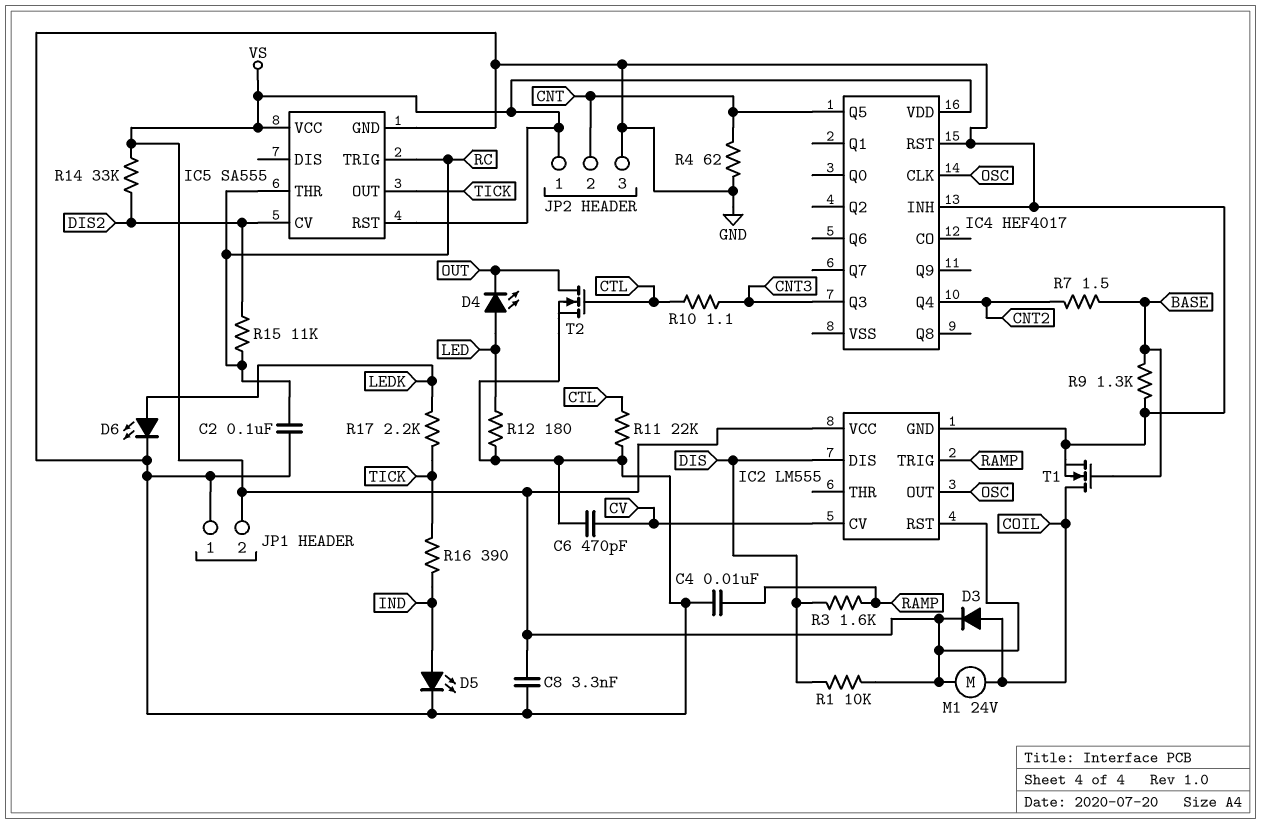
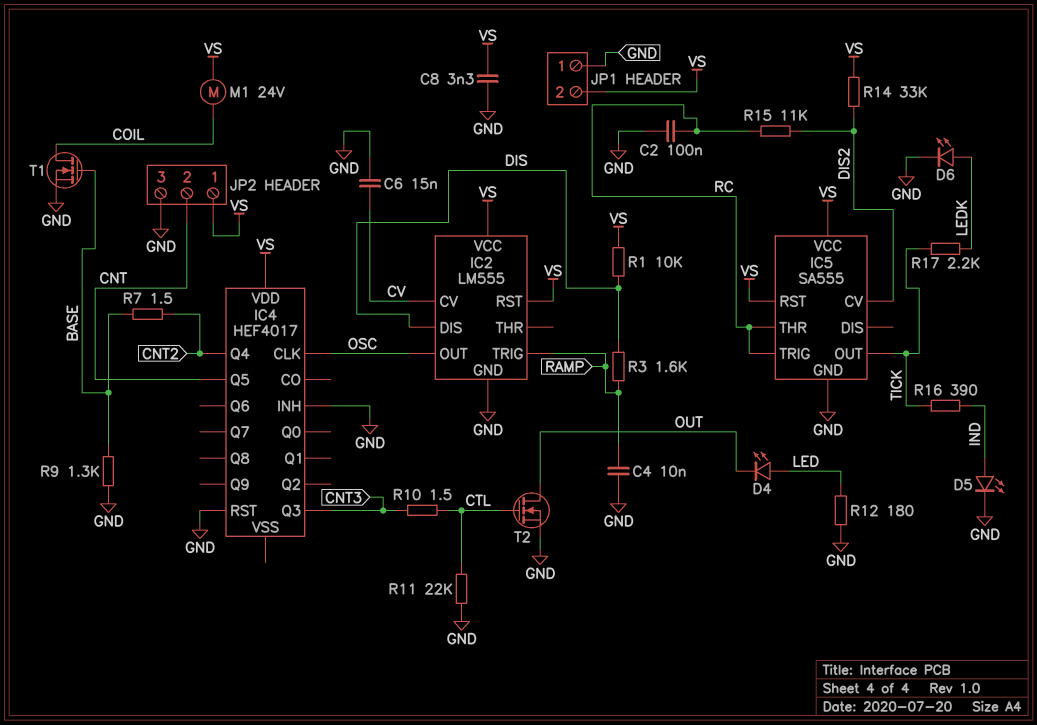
C6: 470pF (CV, GND) -> 15nF (CV, GND)
D3: diode (A COIL, K VS) -> none
R4: 62 (CNT, GND) -> none
R10: 1.1 (CNT3, CTL) -> 1.5 (CNT3, CTL)

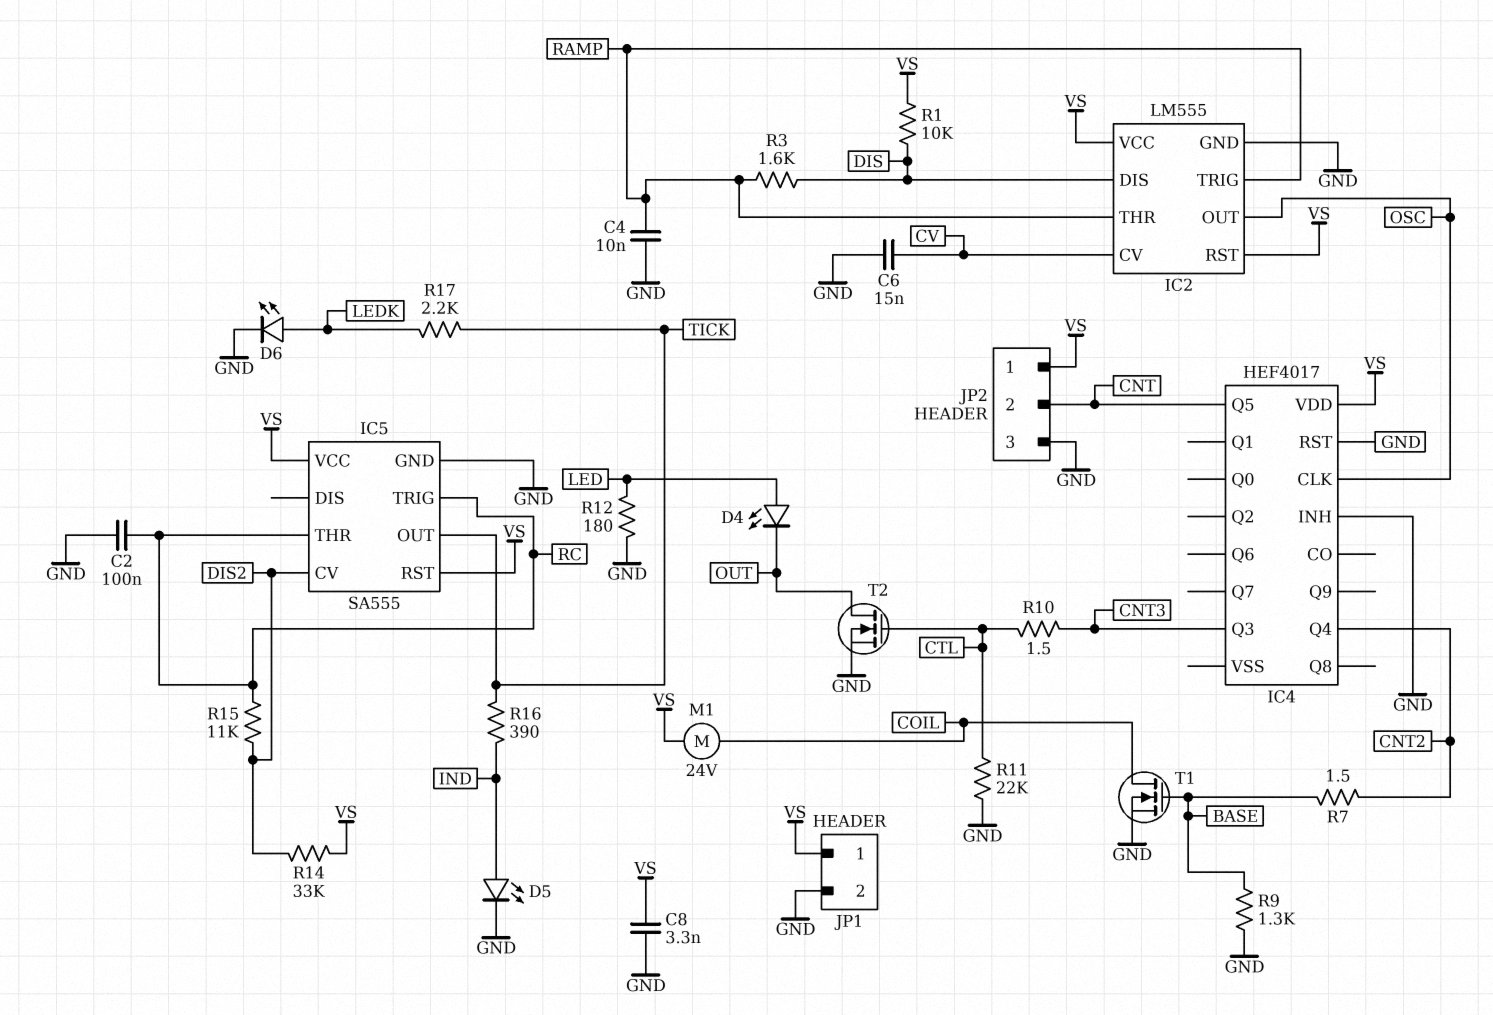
IC2 pin THR: none -> RAMP
JP1 pin 1: GND -> VS
JP1 pin 2: VS -> GND

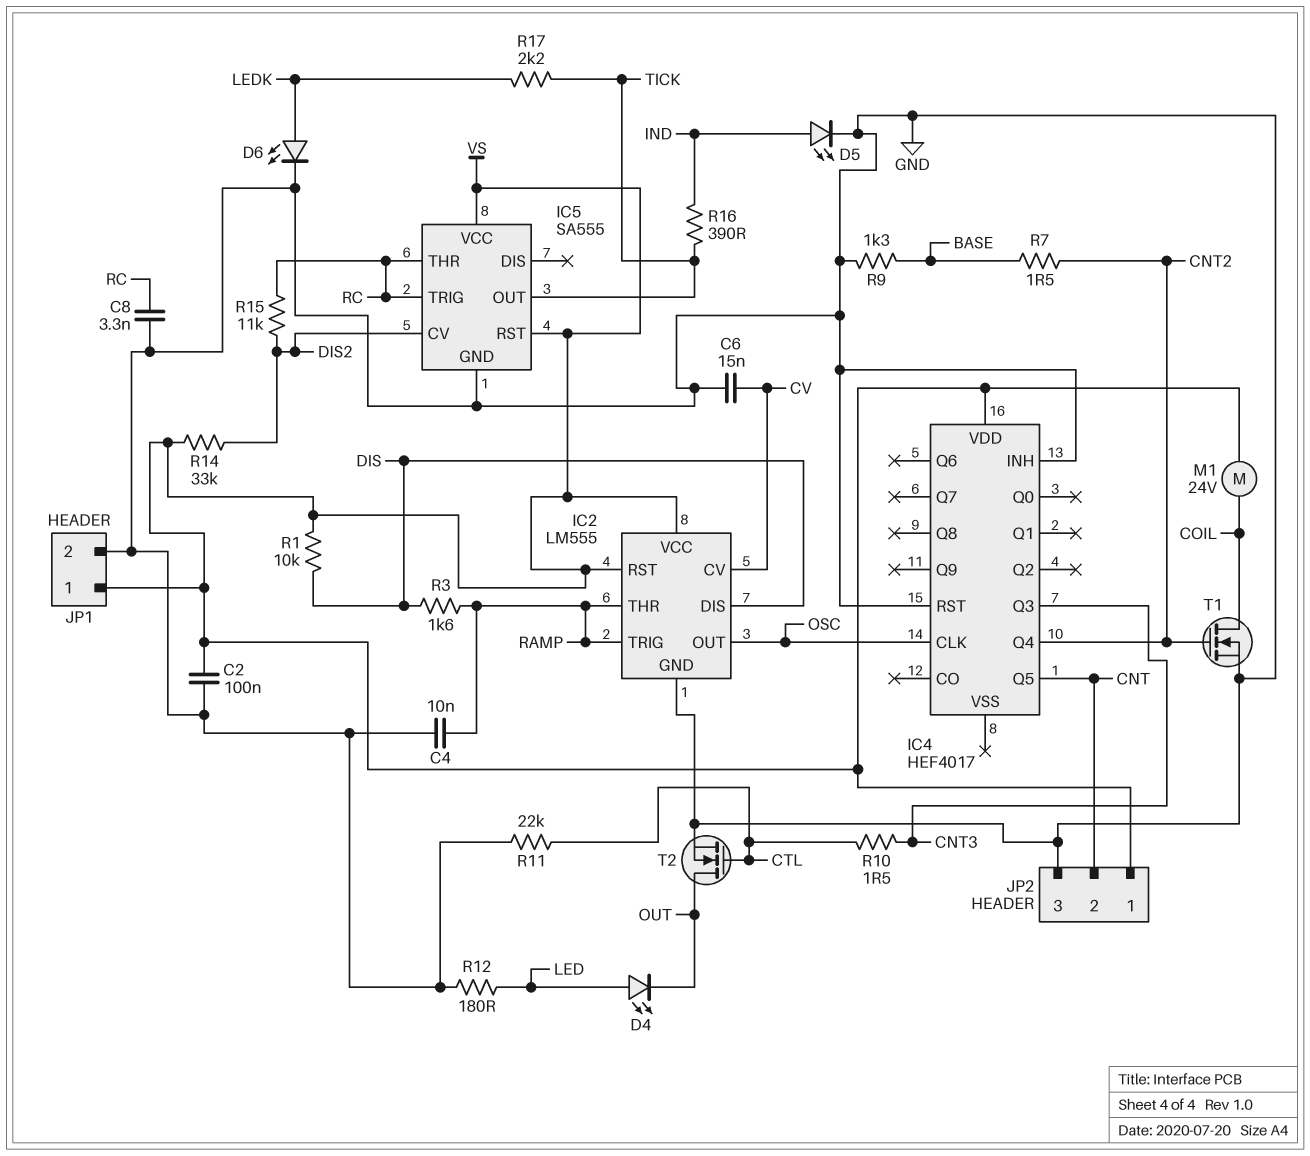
C2: 100nF (GND, RC) -> 100nF (GND, VS)
C8: 3.3nF (GND, VS) -> 3.3nF (GND, RC)
T1: NMOS (G BASE, D COIL, S GND) -> NMOS (G CNT2, D COIL, S GND)

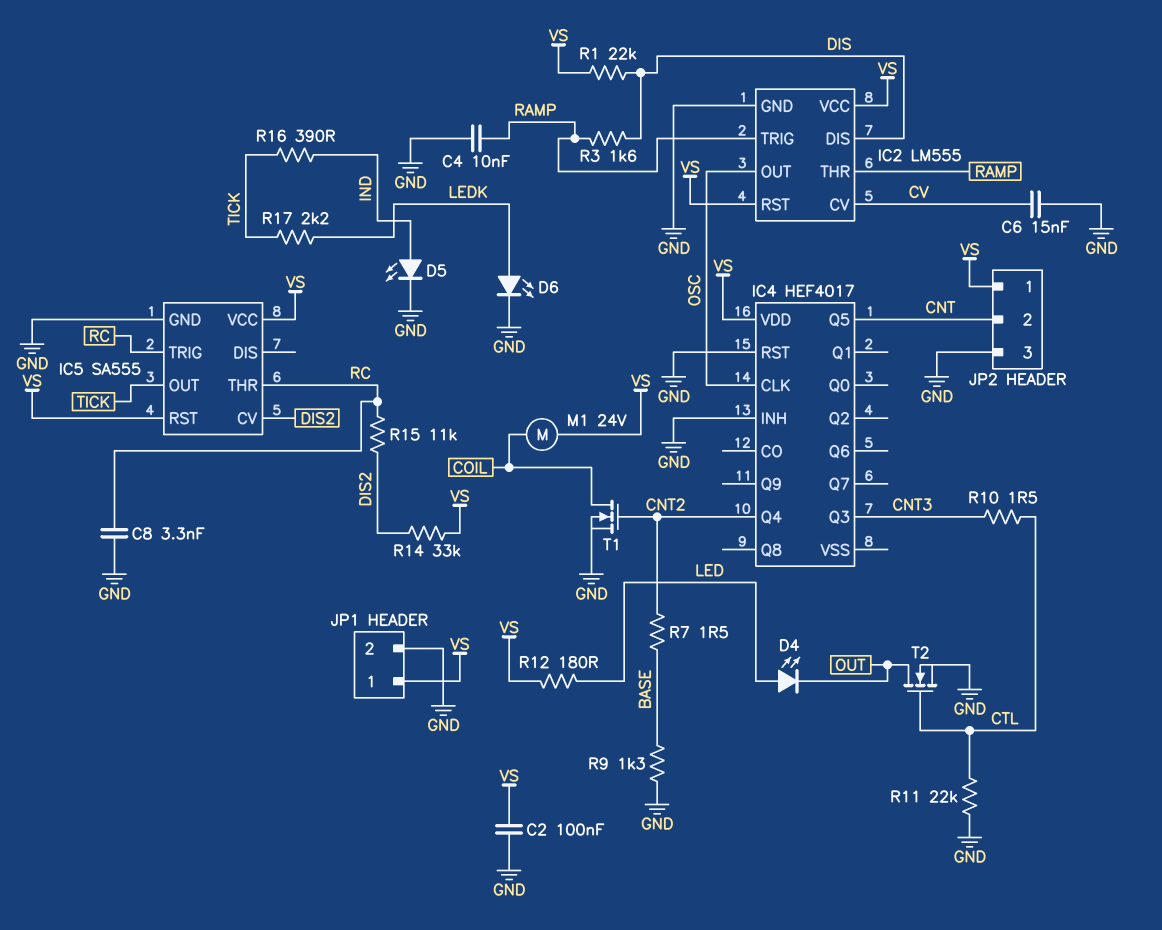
R1: 10k (DIS, VS) -> 22k (DIS, VS)
R12: 180 (GND, LED) -> 180 (LED, VS)

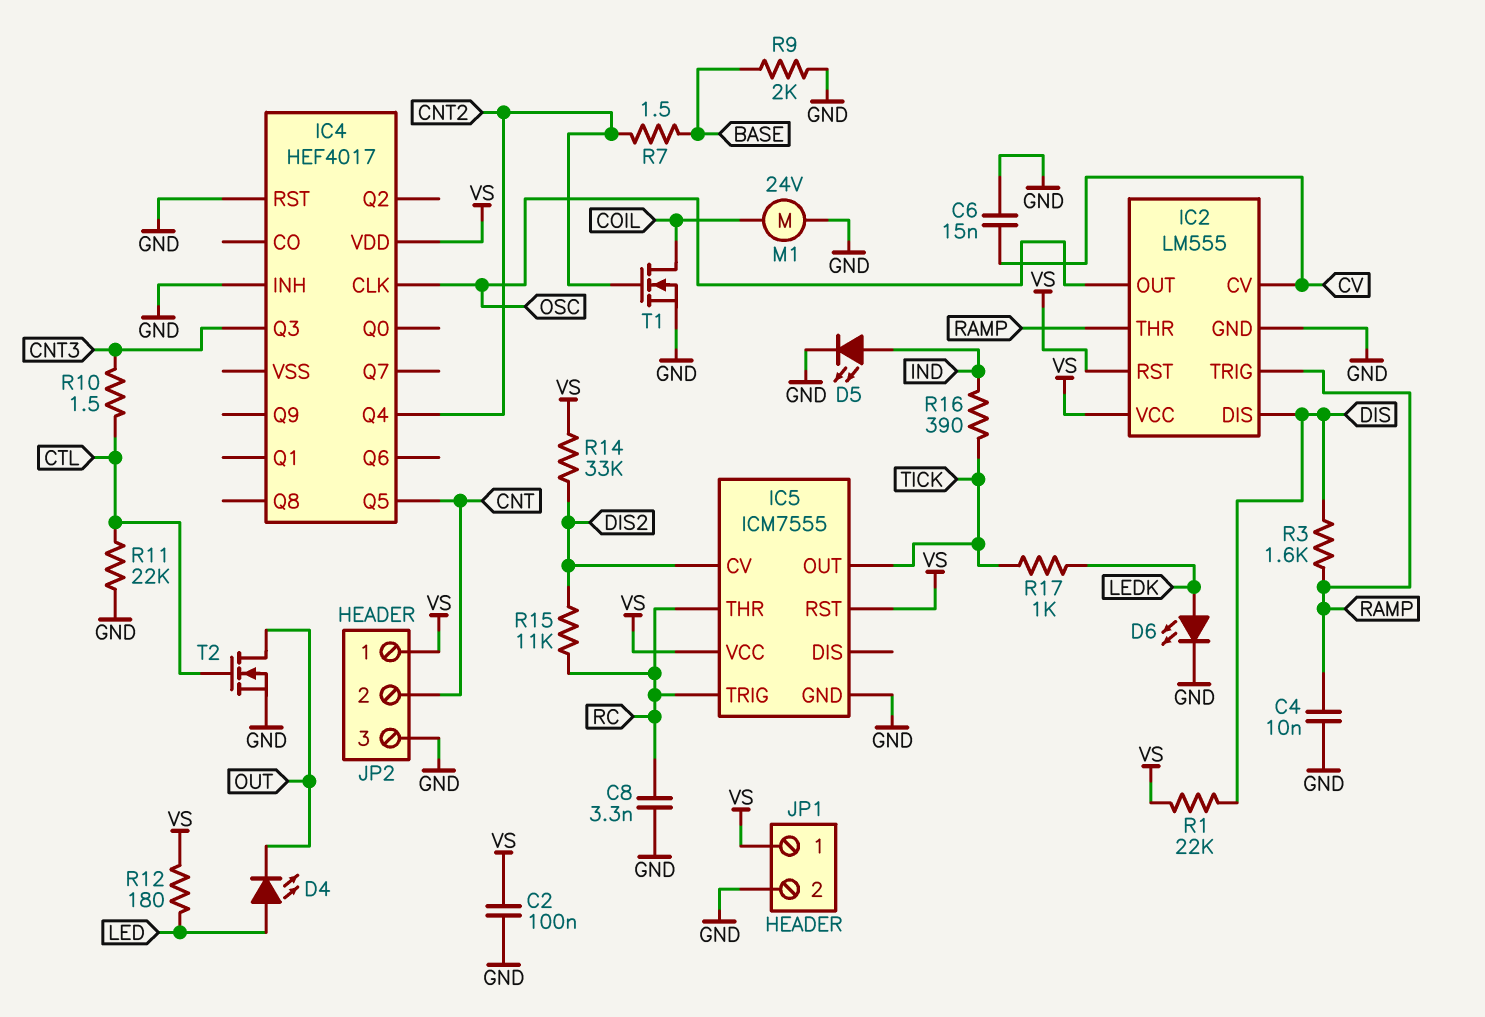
IC5: SA555 -> ICM7555
M1: motor 24V (COIL, VS) -> motor 24V (COIL, GND)
R9: 1.3k (BASE, GND) -> 2k (BASE, GND)
R17: 2.2k (LEDK, TICK) -> 1k (LEDK, TICK)

